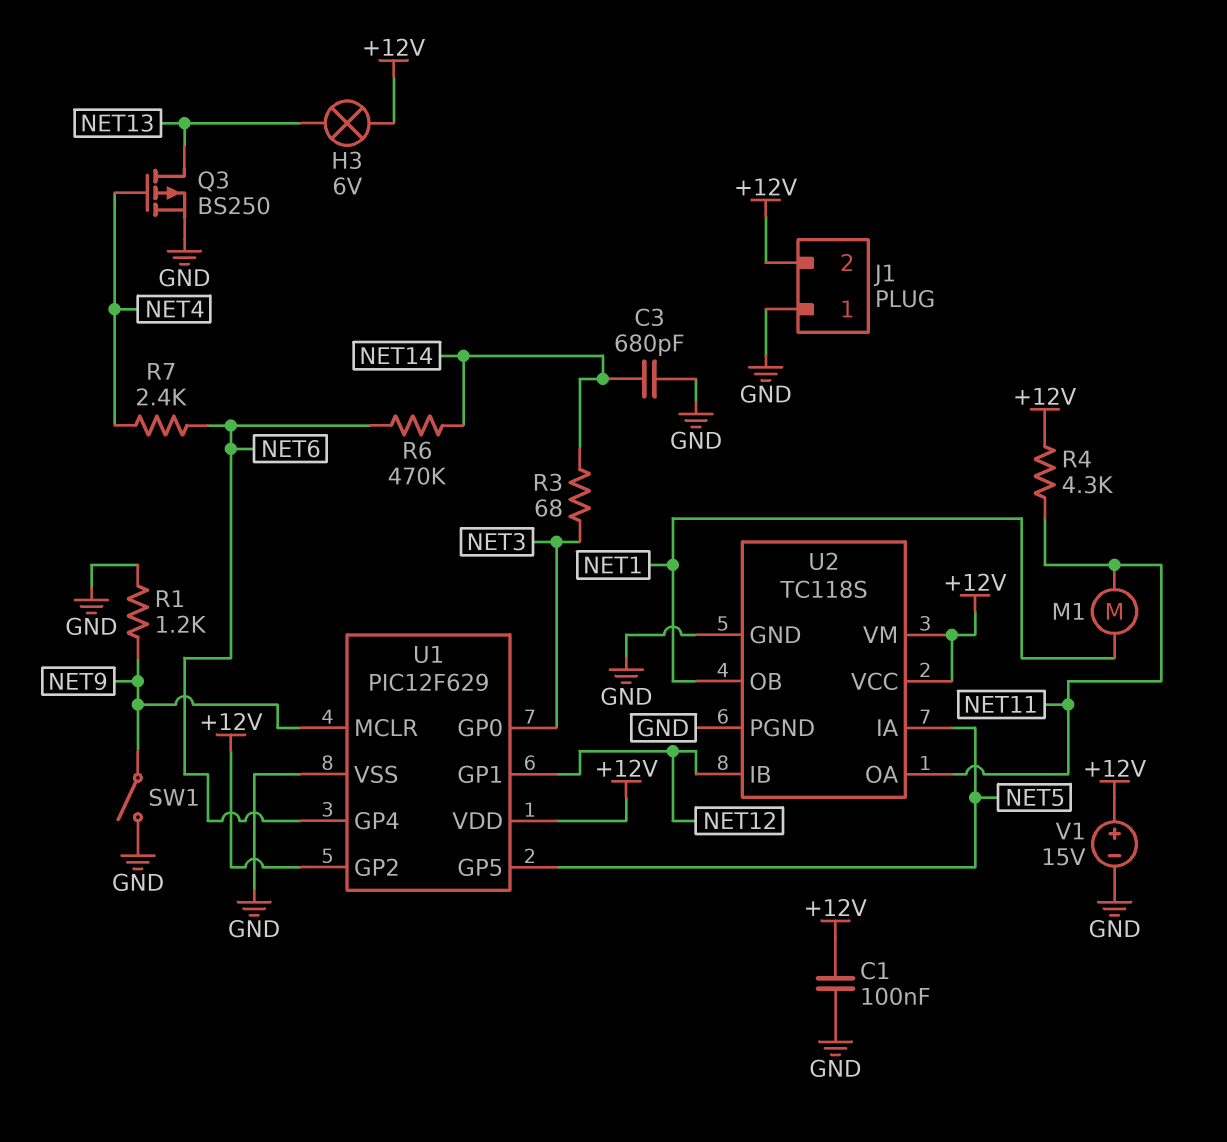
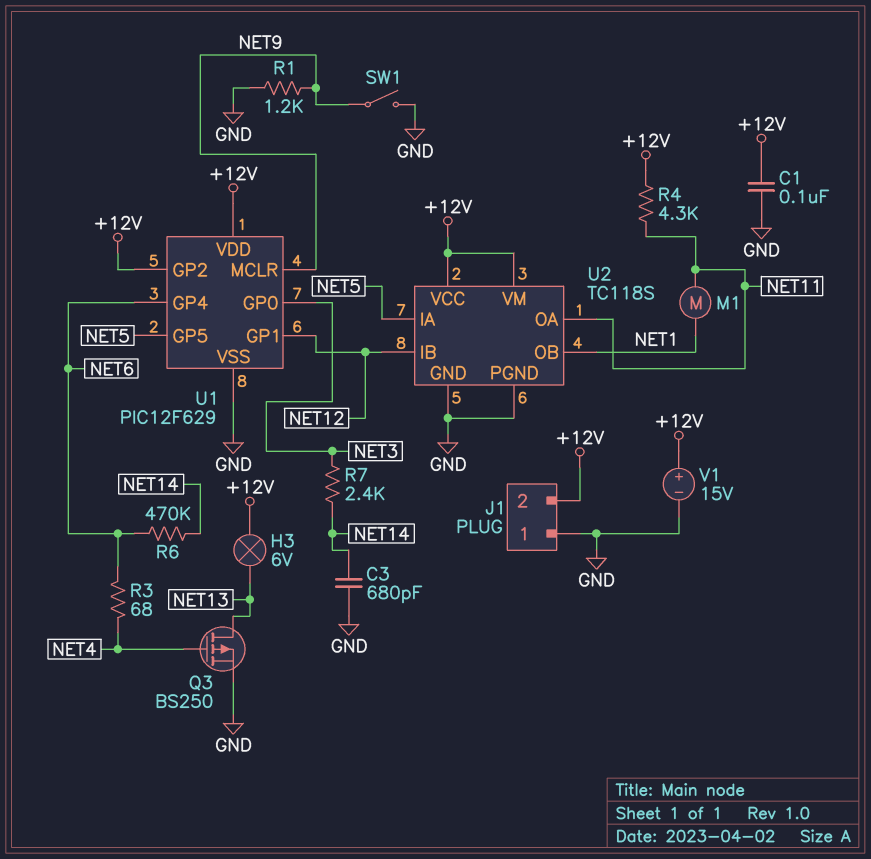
R3: 68 (NET3, NET14) -> 68 (NET4, NET6)
R7: 2.4k (NET4, NET6) -> 2.4k (NET3, NET14)

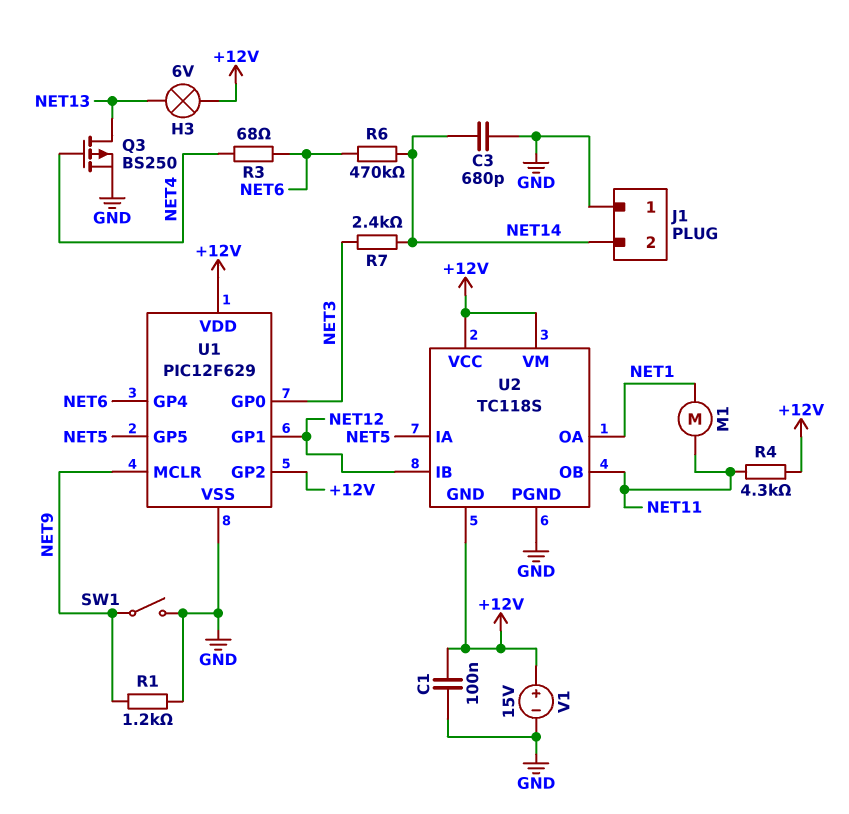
J1 pin 2: +12V -> NET14
U2 pin GND: GND -> +12V
U2 pin OA: NET11 -> NET1
U2 pin OB: NET1 -> NET11

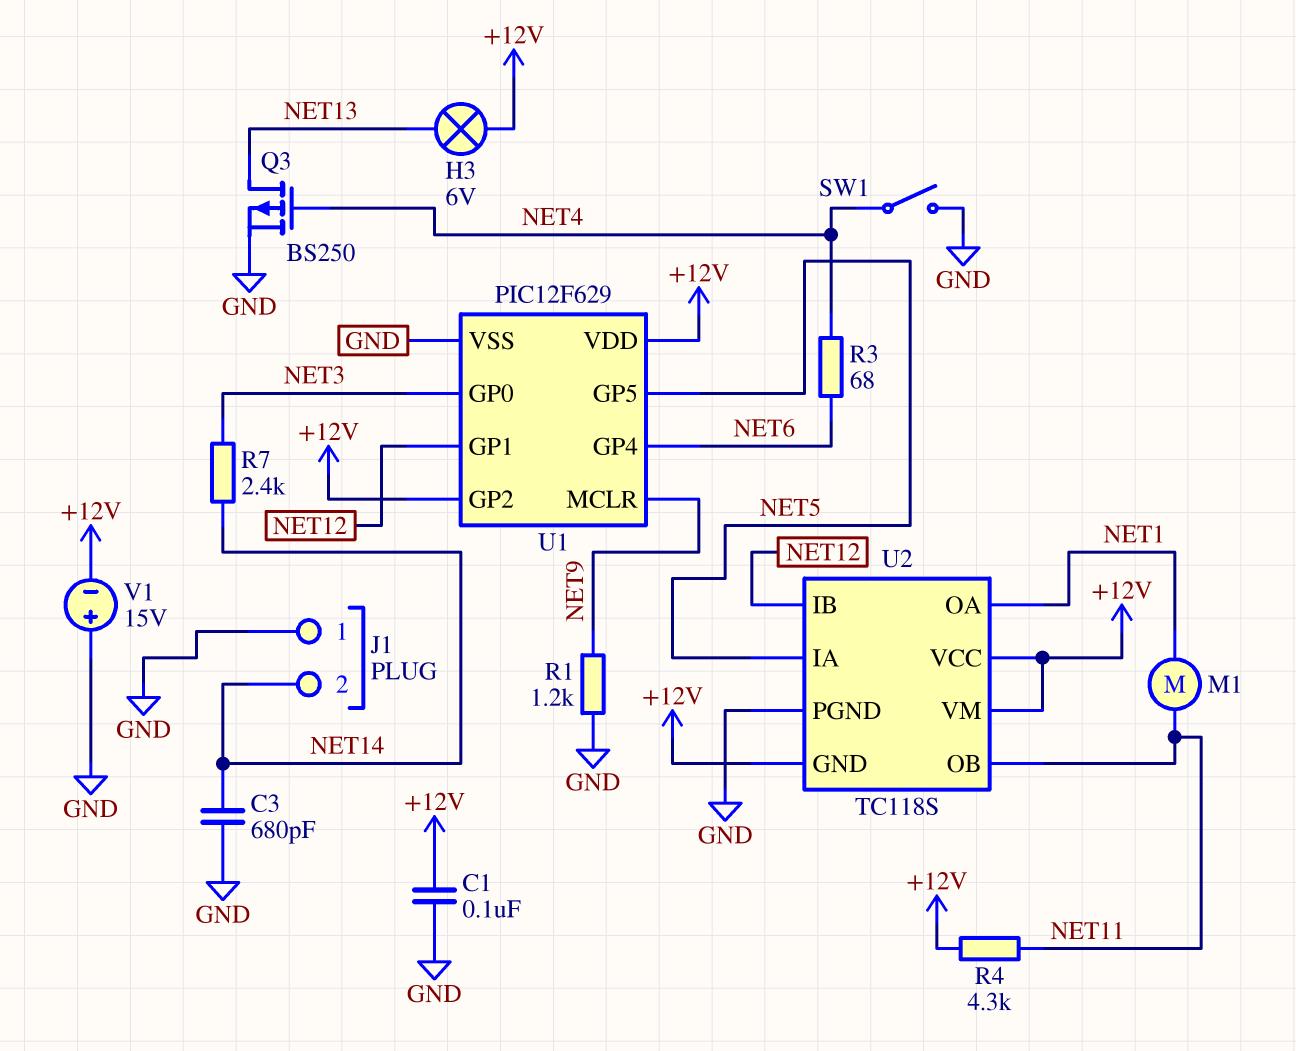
R6: 470k (NET6, NET14) -> none
SW1: switch (GND, NET9) -> switch (GND, NET4)
V1: 15V (plus +12V, minus GND) -> 15V (plus GND, minus +12V)

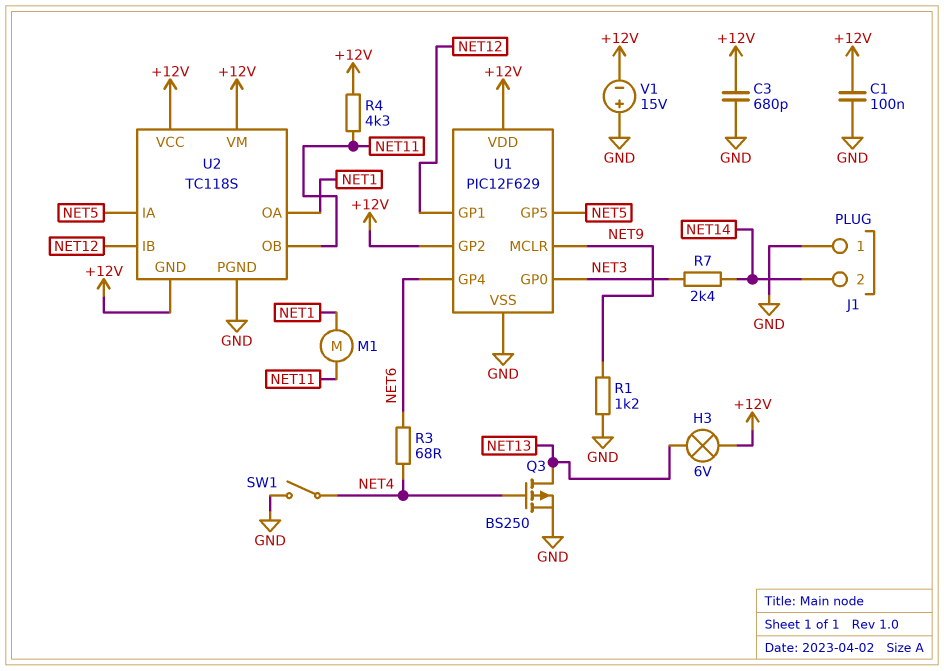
C3: 680pF (GND, NET14) -> 680pF (+12V, GND)

